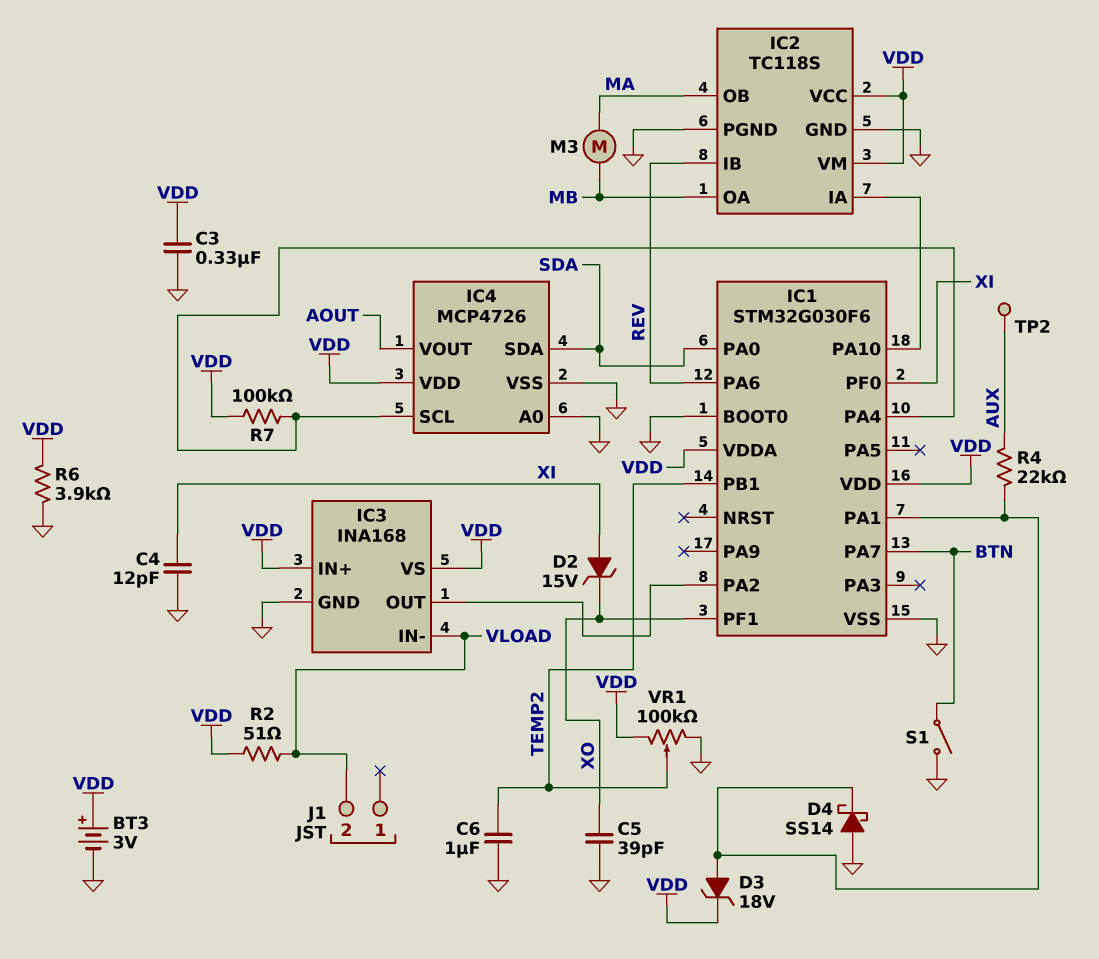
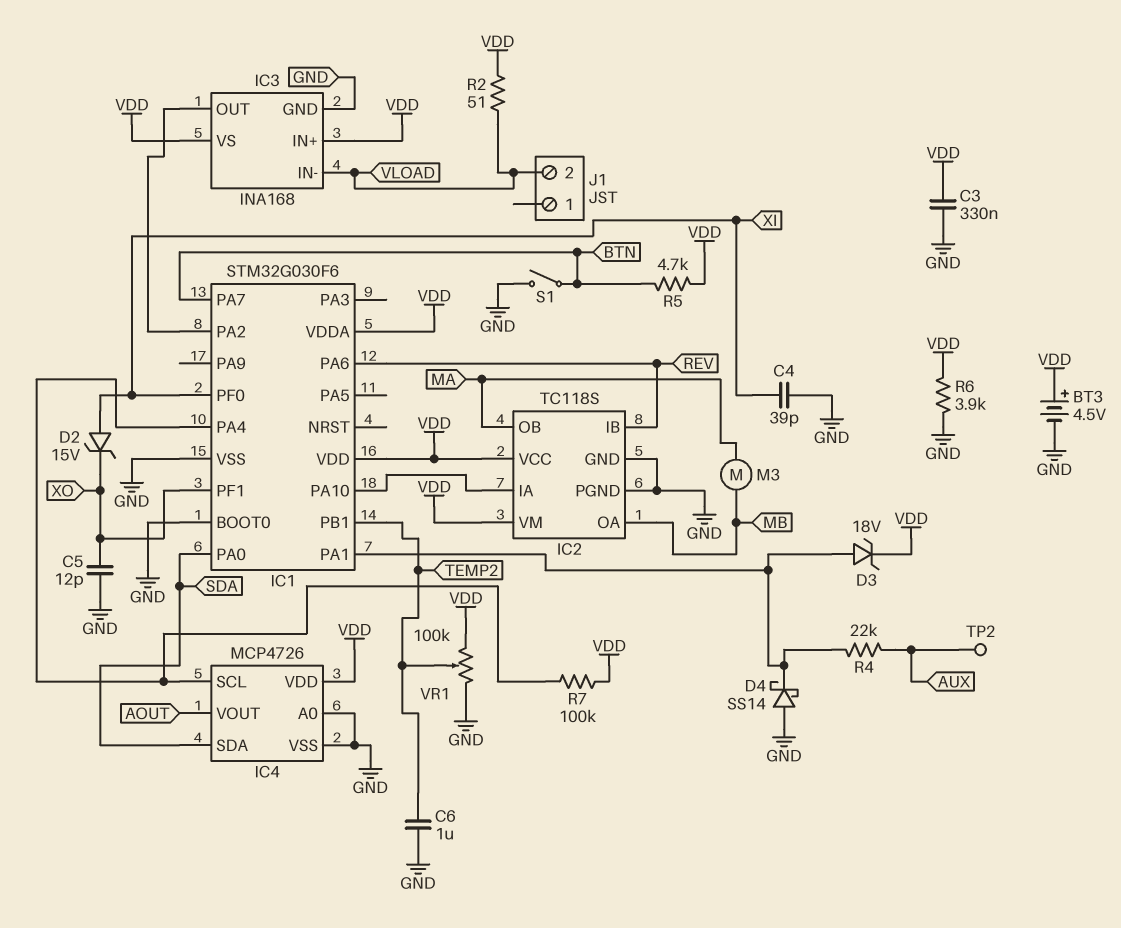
BT3: 3V (plus VDD, minus GND) -> 4.5V (plus VDD, minus GND)
C4: 12pF (GND, XI) -> 39pF (GND, XI)
C5: 39pF (GND, XO) -> 12pF (GND, XO)
R5: none -> 4.7k (BTN, VDD)

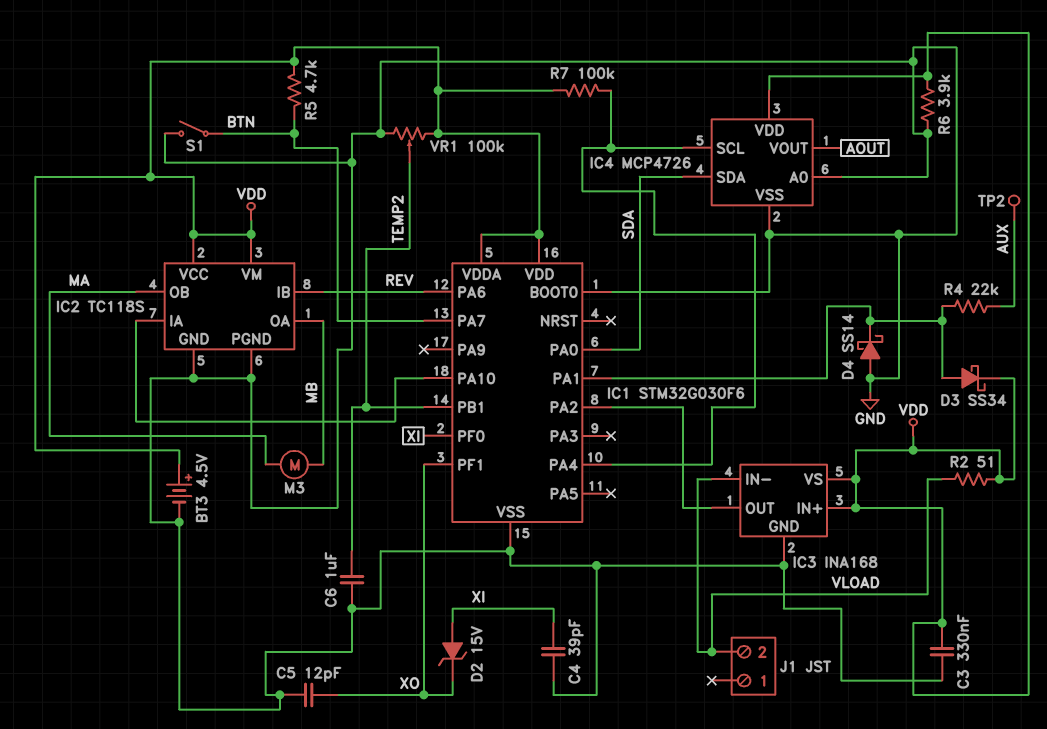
D3: zener 18V (A IC1/PA1, K VDD) -> schottky SS34 (A IC1/PA1, K VDD)

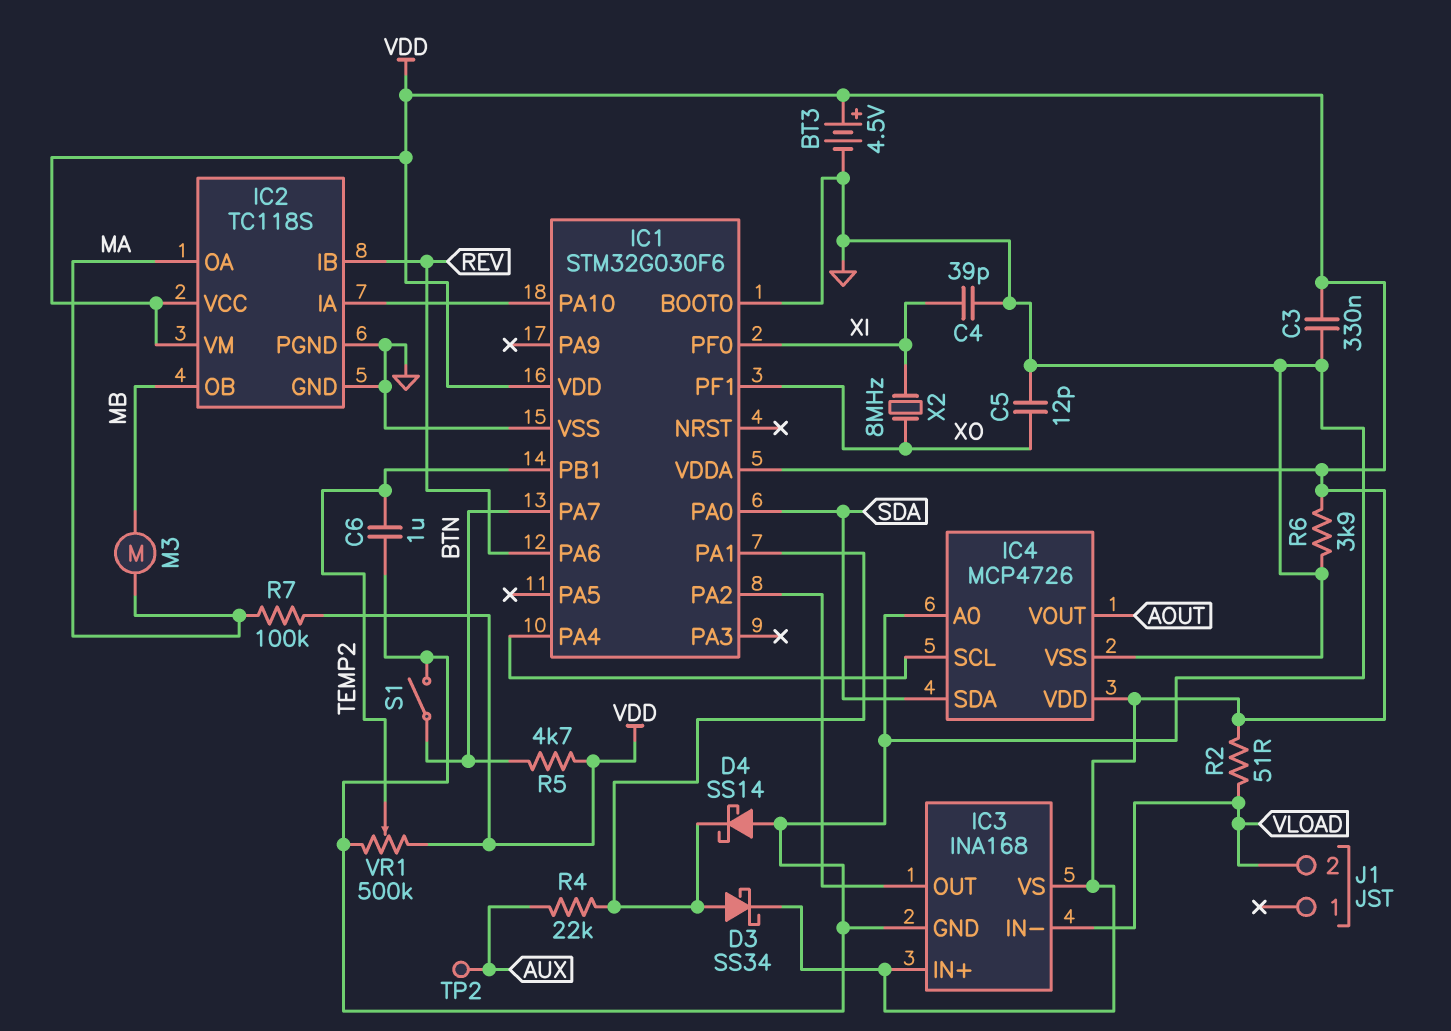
D2: zener 15V (A XI, K XO) -> none
IC2 pin OA: MB -> MA
IC2 pin OB: MA -> MB
R7: 100k (IC1/PA4, VDD) -> 100k (MA, VDD)
VR1: 100k (GND, VDD, wiper TEMP2) -> 500k (GND, VDD, wiper TEMP2)
X2: none -> 8MHz (XI, XO)

